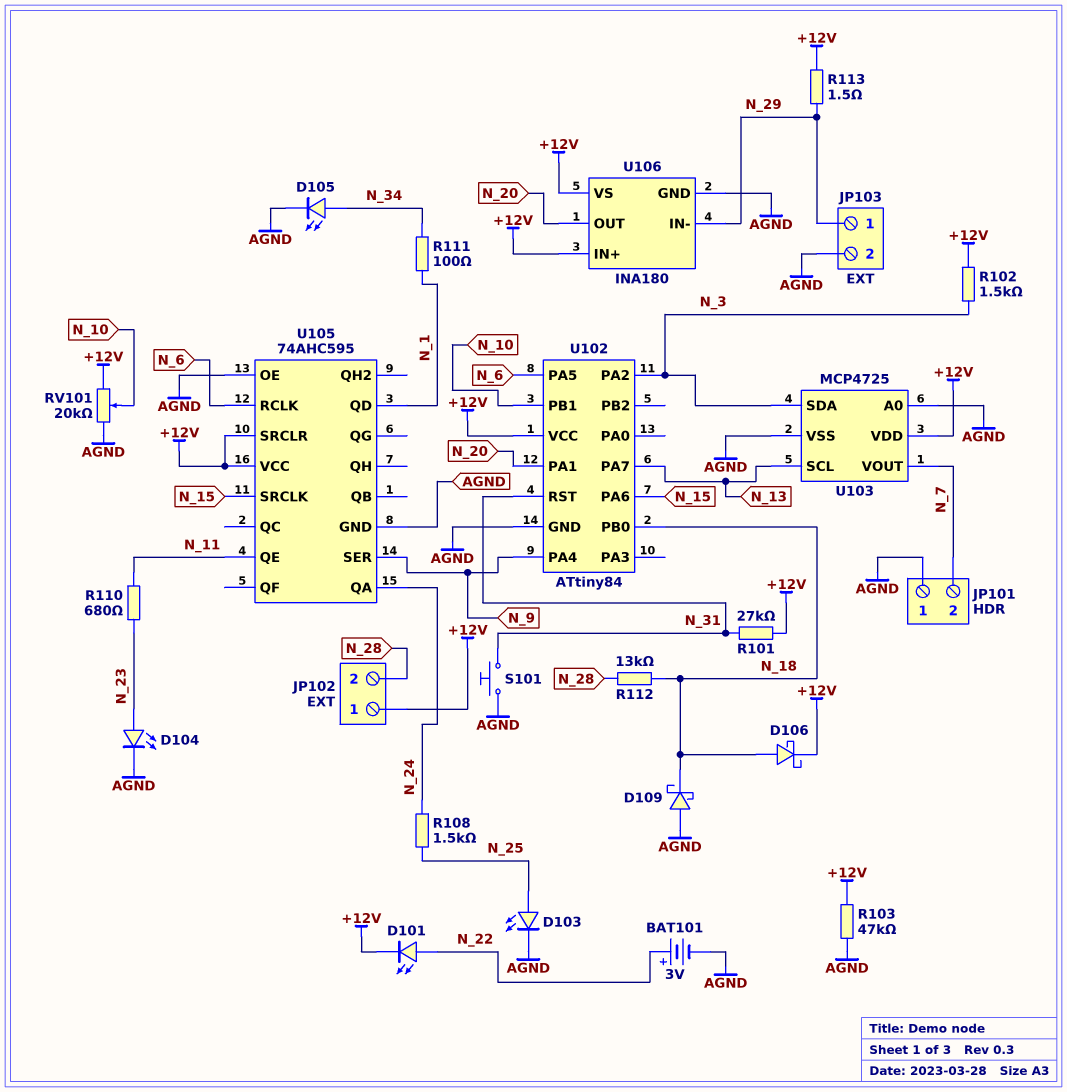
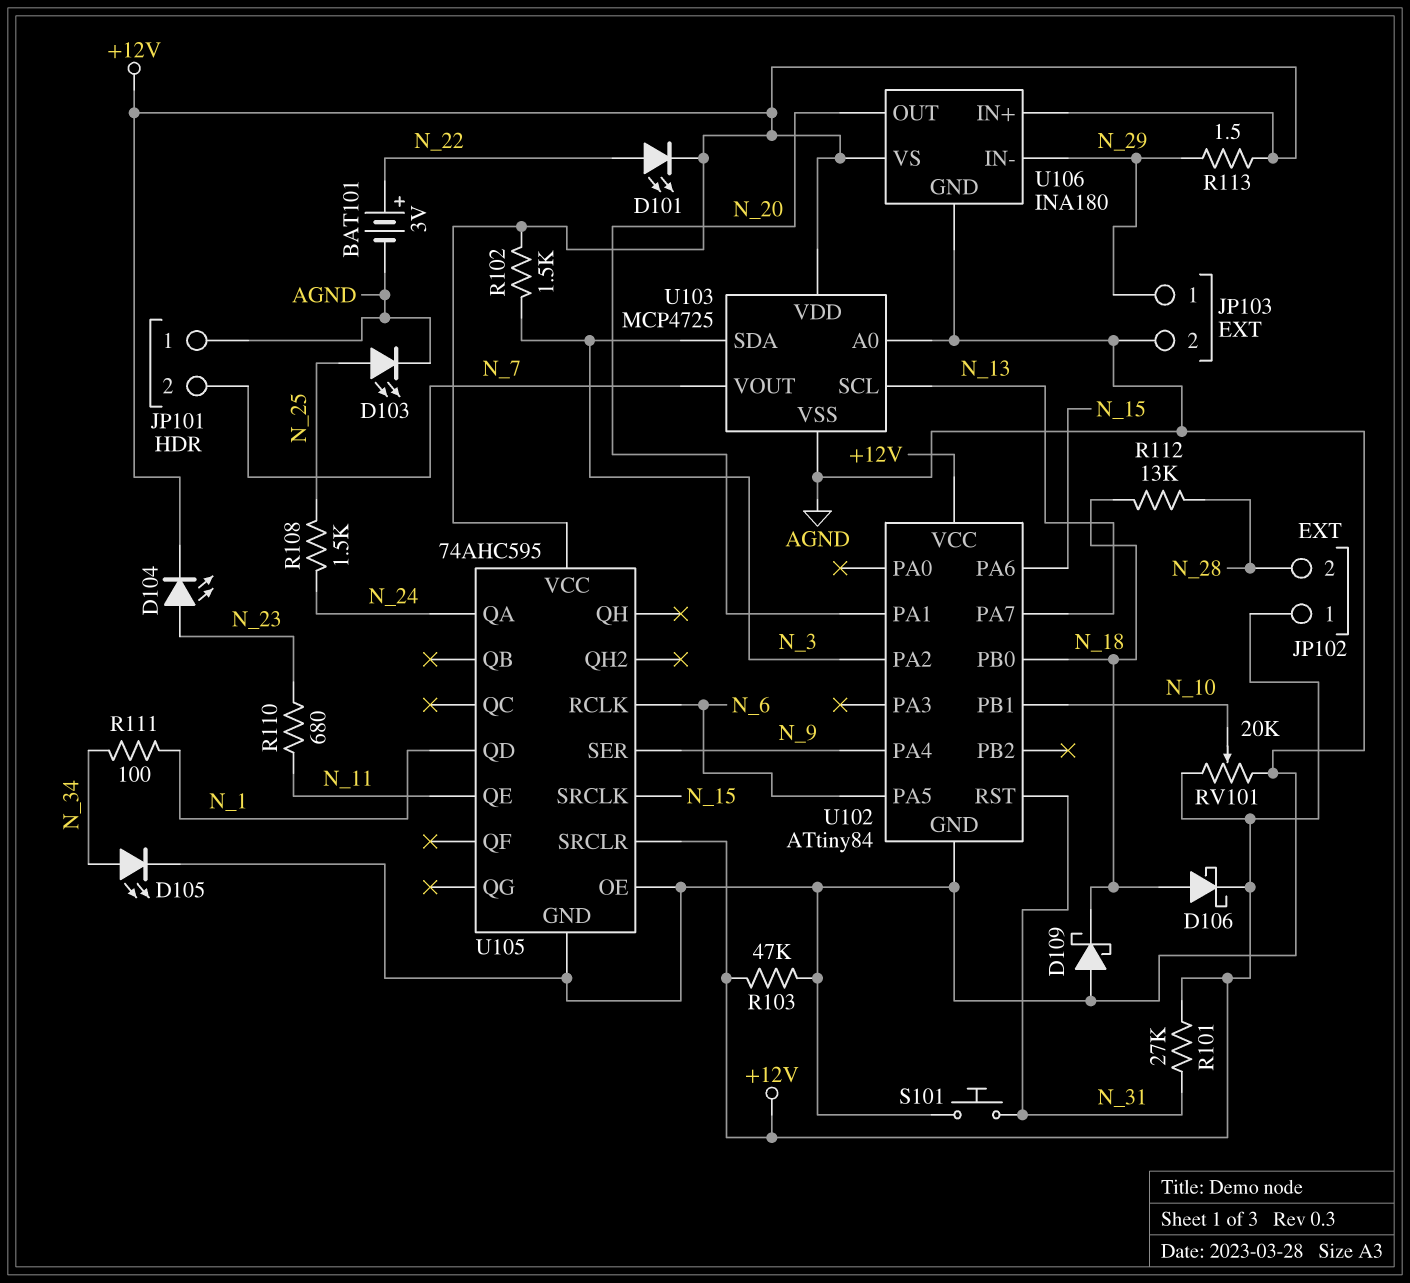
D104: LED (A N_23, K AGND) -> LED (A N_23, K +12V)

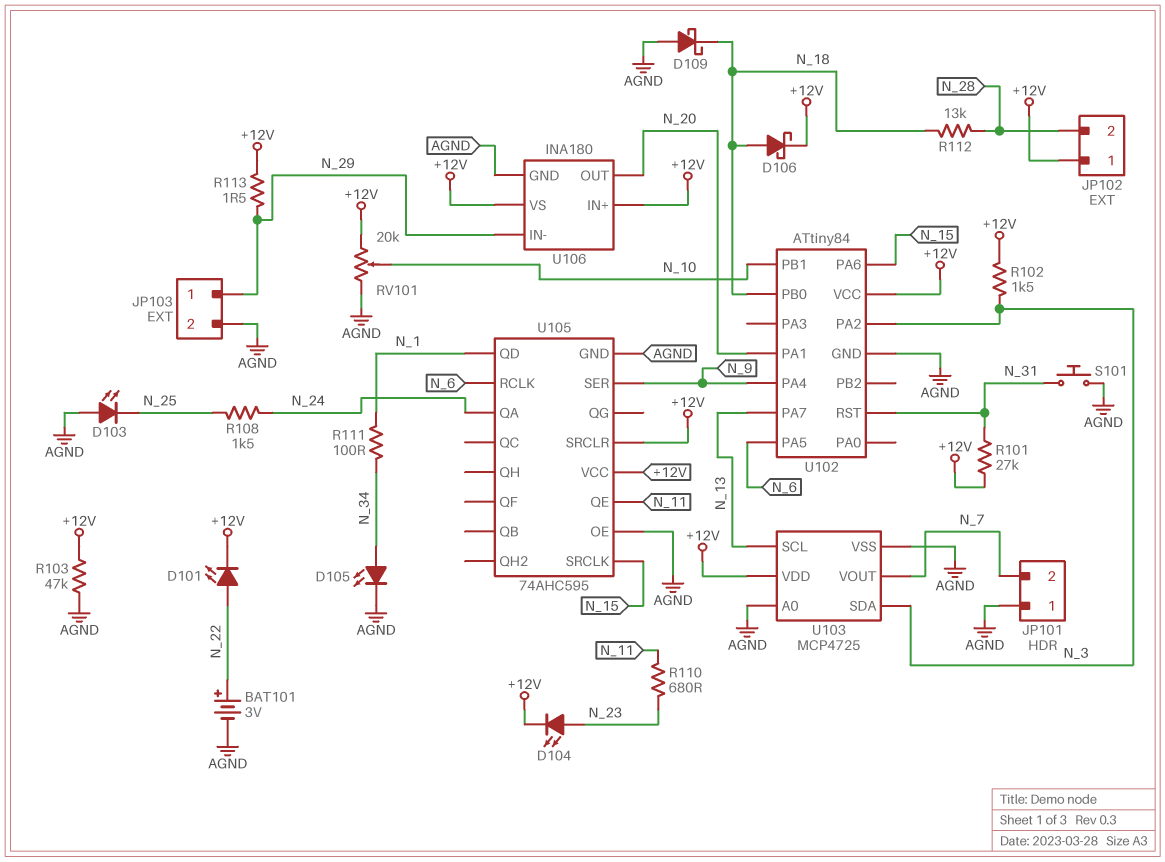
D103: LED (A N_25, K AGND) -> LED (A AGND, K N_25)

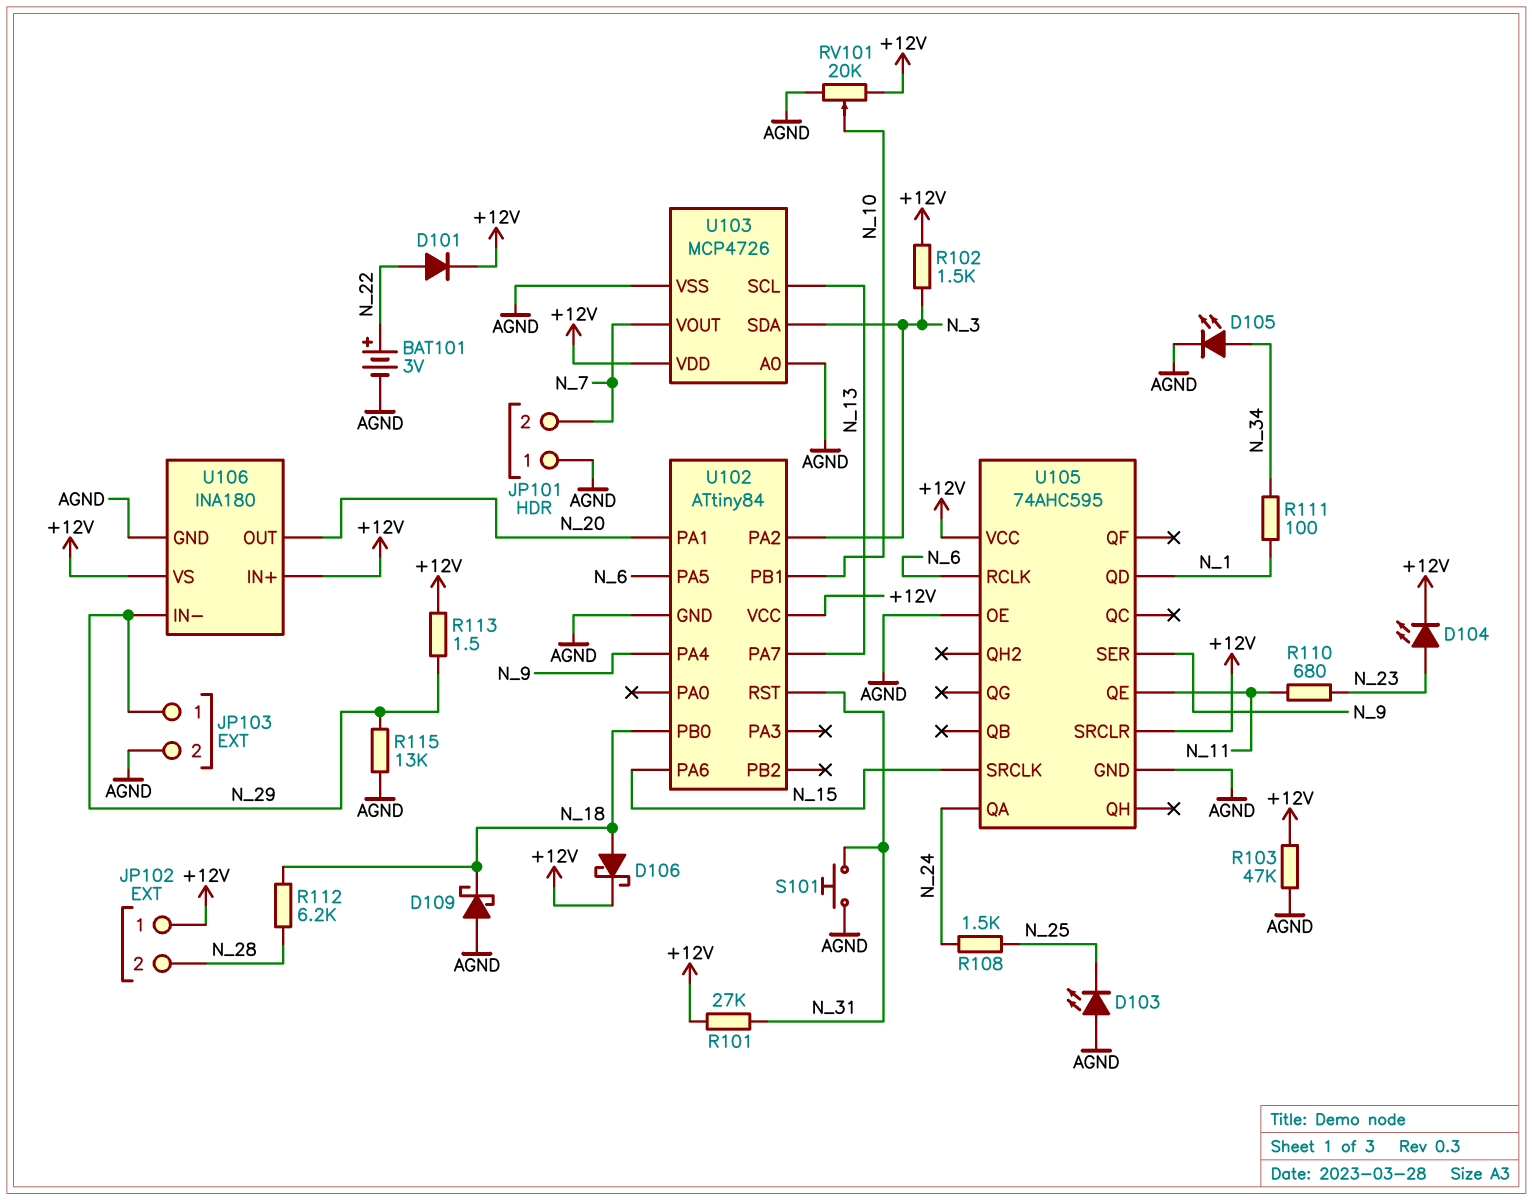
D101: LED (A N_22, K +12V) -> diode (A N_22, K +12V)
R112: 13k (N_18, N_28) -> 6.2k (N_18, N_28)
R115: none -> 13k (AGND, N_29)
U103: MCP4725 -> MCP4726

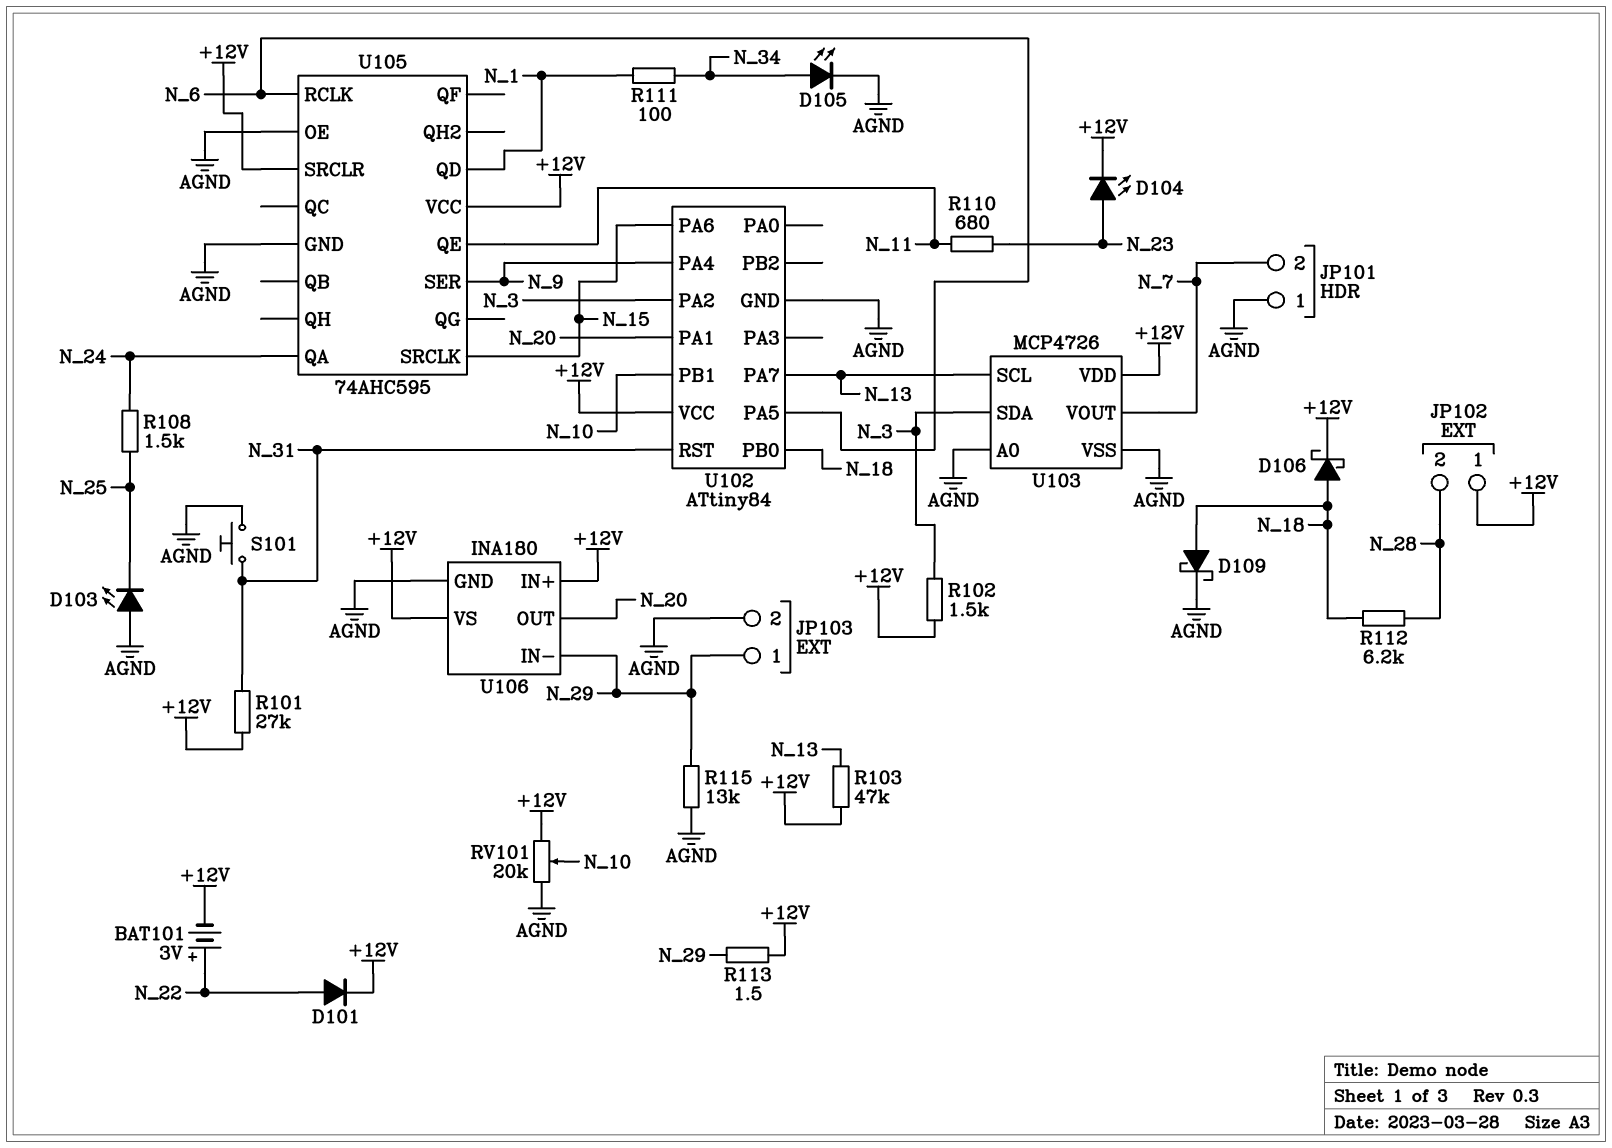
BAT101: 3V (plus N_22, minus AGND) -> 3V (plus N_22, minus +12V)
D109: schottky (A AGND, K N_18) -> schottky (A N_18, K AGND)
R103: 47k (+12V, AGND) -> 47k (+12V, N_13)

